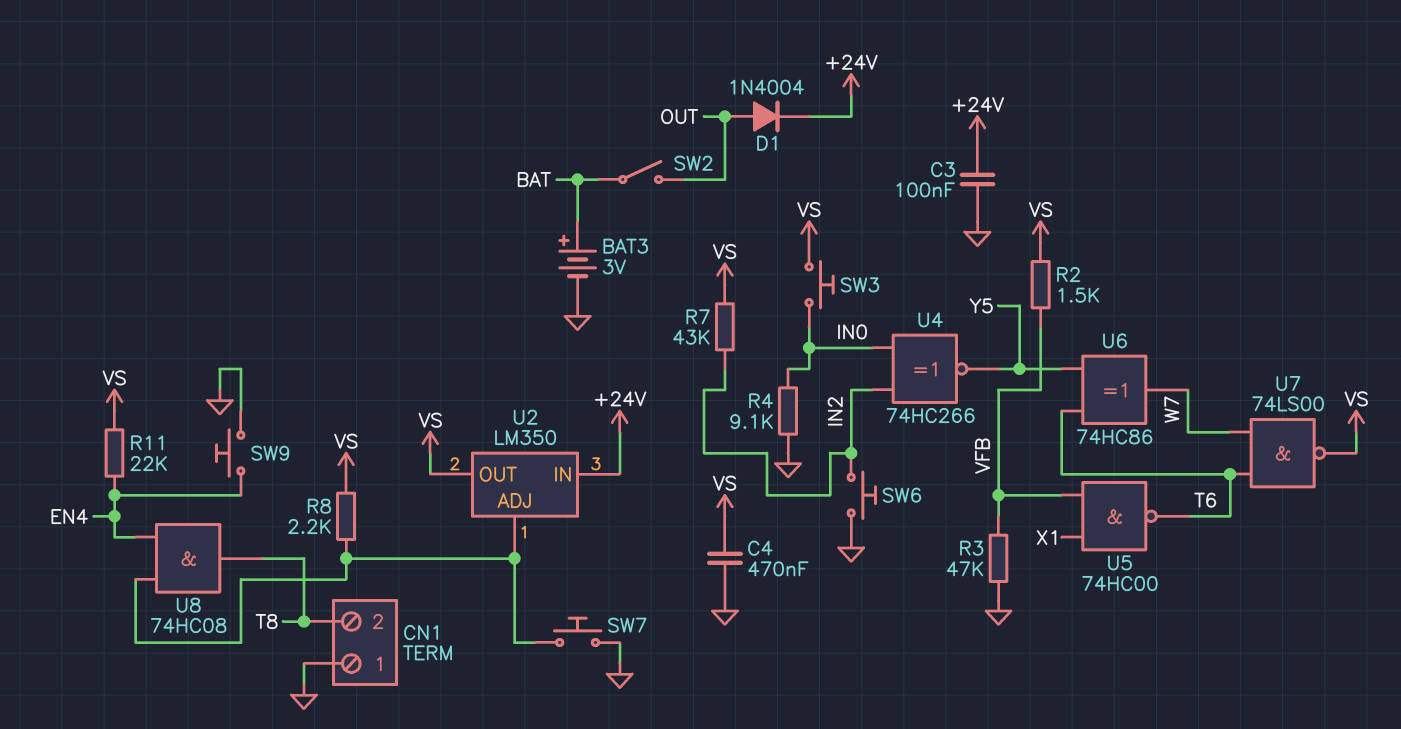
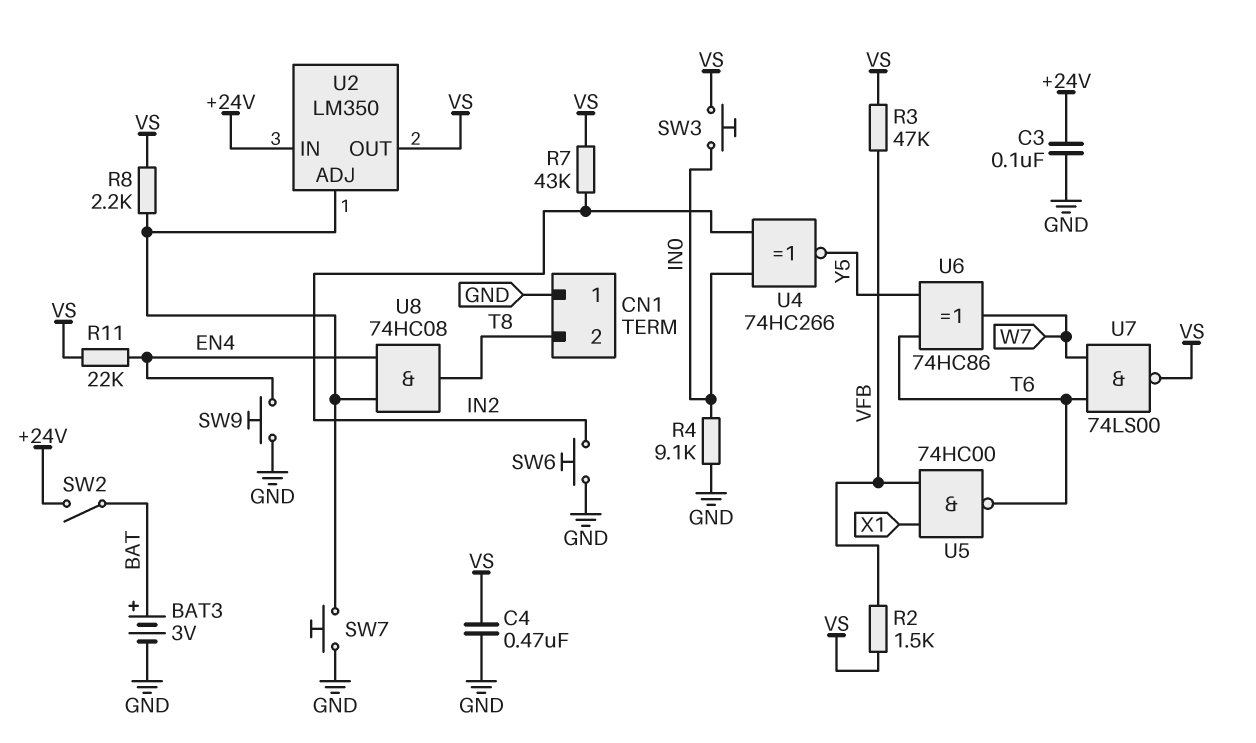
D1: diode 1N4004 (A OUT, K +24V) -> none
R3: 47k (GND, VFB) -> 47k (VFB, VS)
SW2: switch (BAT, OUT) -> switch (+24V, BAT)

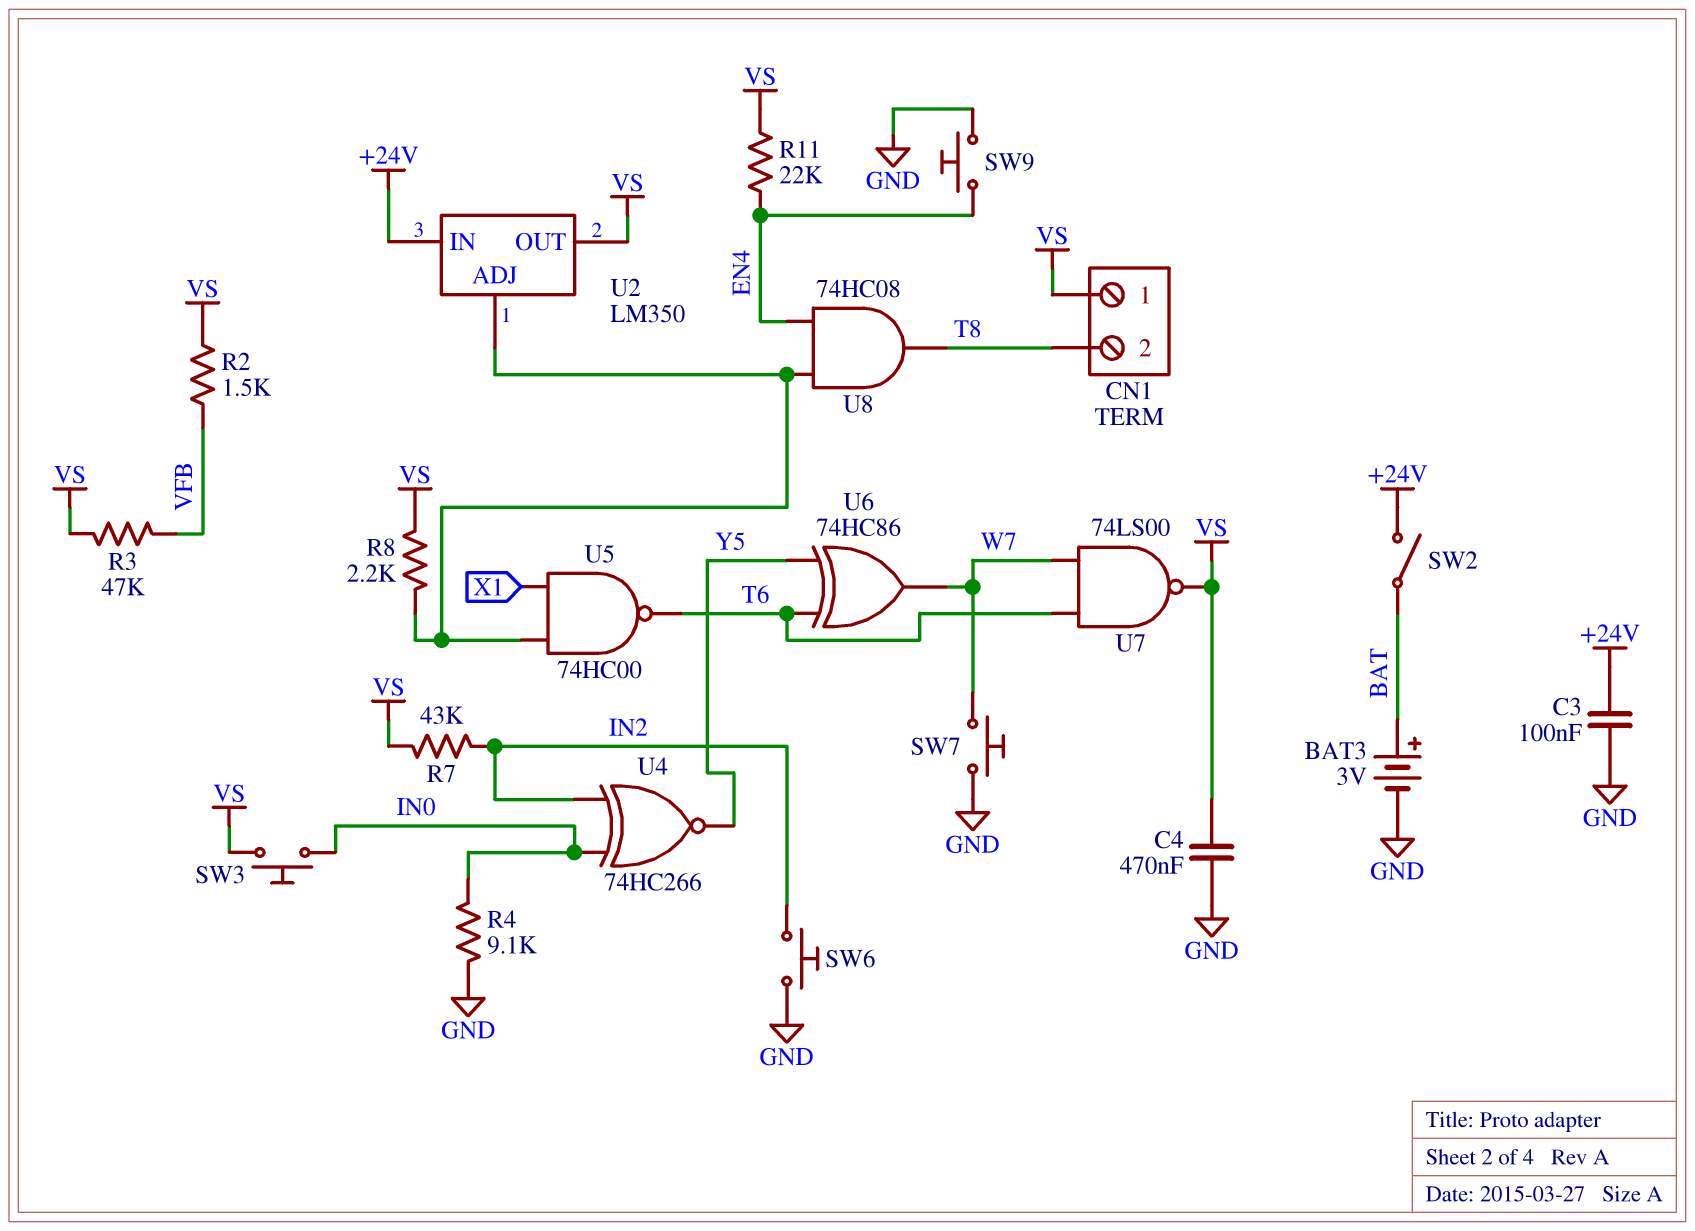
CN1 pin 1: GND -> VS
SW7: button (GND, U2/ADJ) -> button (GND, W7)
U5: NAND 74HC00 (in VFB, in X1, out T6) -> NAND 74HC00 (in U2/ADJ, in X1, out T6)

